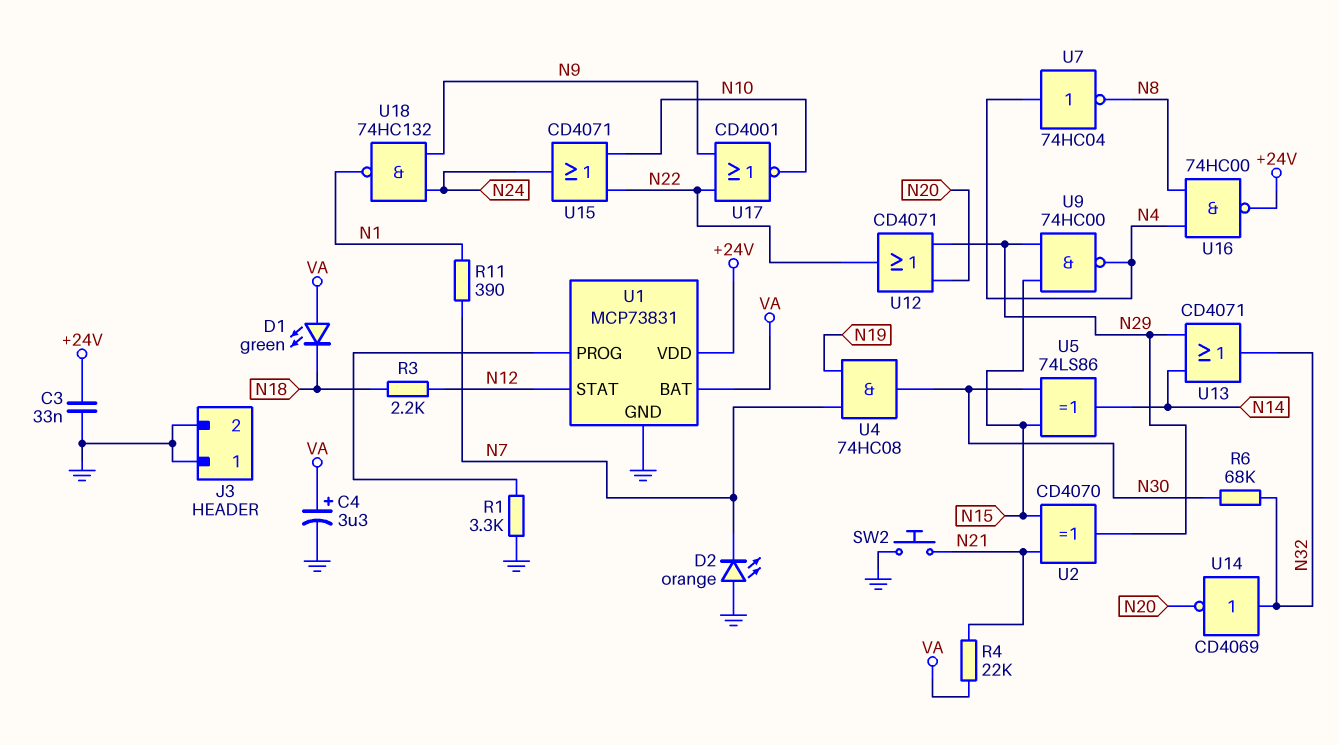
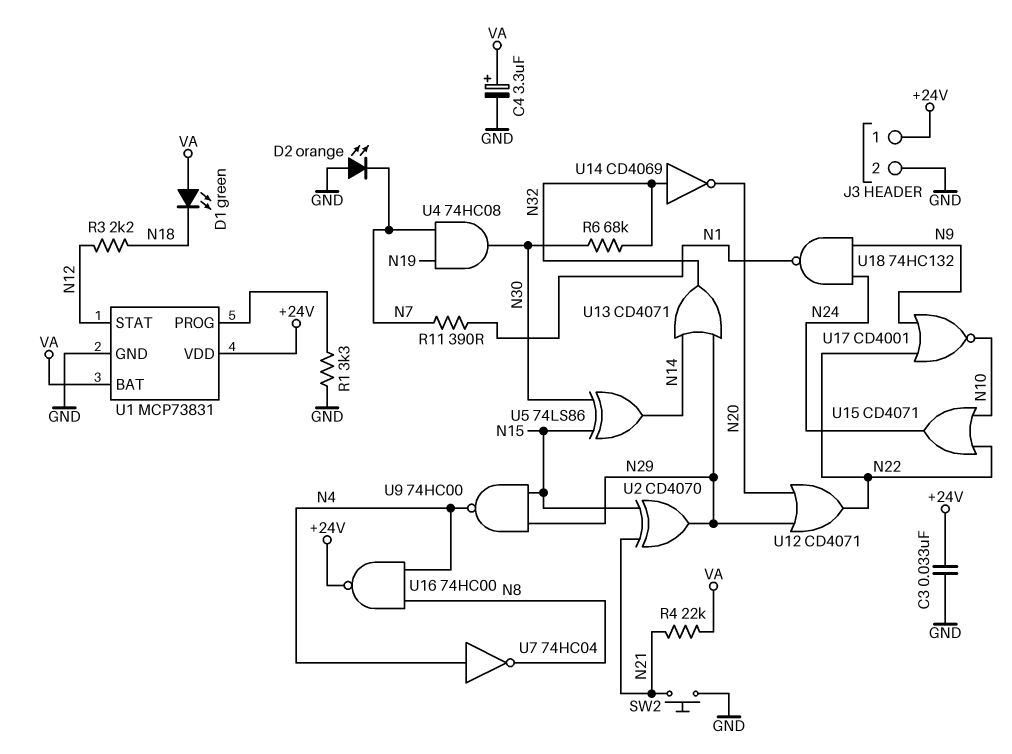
J3 pin 1: GND -> +24V

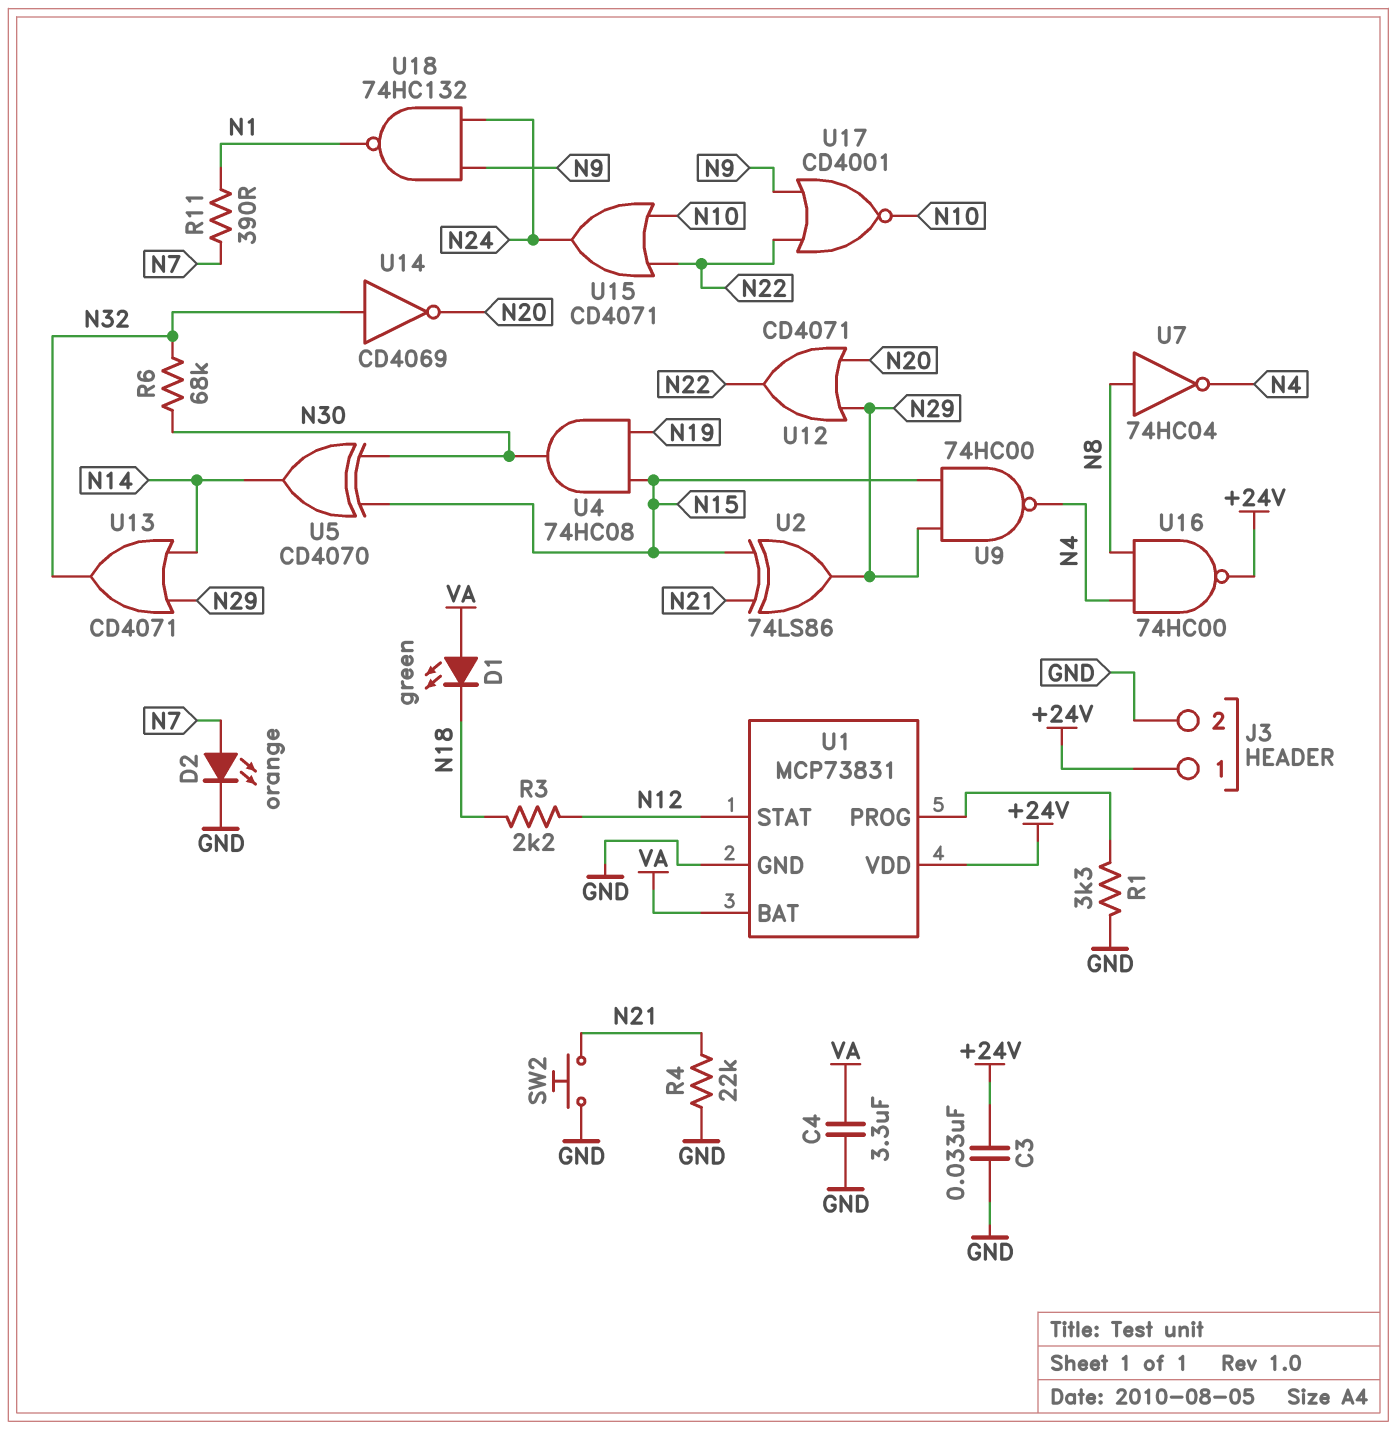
C4: 3.3uF (plus VA, minus GND) -> 3.3uF (GND, VA)
D2: LED orange (A GND, K N7) -> LED orange (A N7, K GND)
R4: 22k (N21, VA) -> 22k (GND, N21)
U2: XOR CD4070 (in N15, in N21, out N29) -> XOR 74LS86 (in N15, in N21, out N29)
U4: AND 74HC08 (in N7, in N19, out N30) -> AND 74HC08 (in N15, in N19, out N30)
U5: XOR 74LS86 (in N15, in N30, out N14) -> XOR CD4070 (in N15, in N30, out N14)
U7: NOT 74HC04 (in N4, out N8) -> NOT 74HC04 (in N8, out N4)

